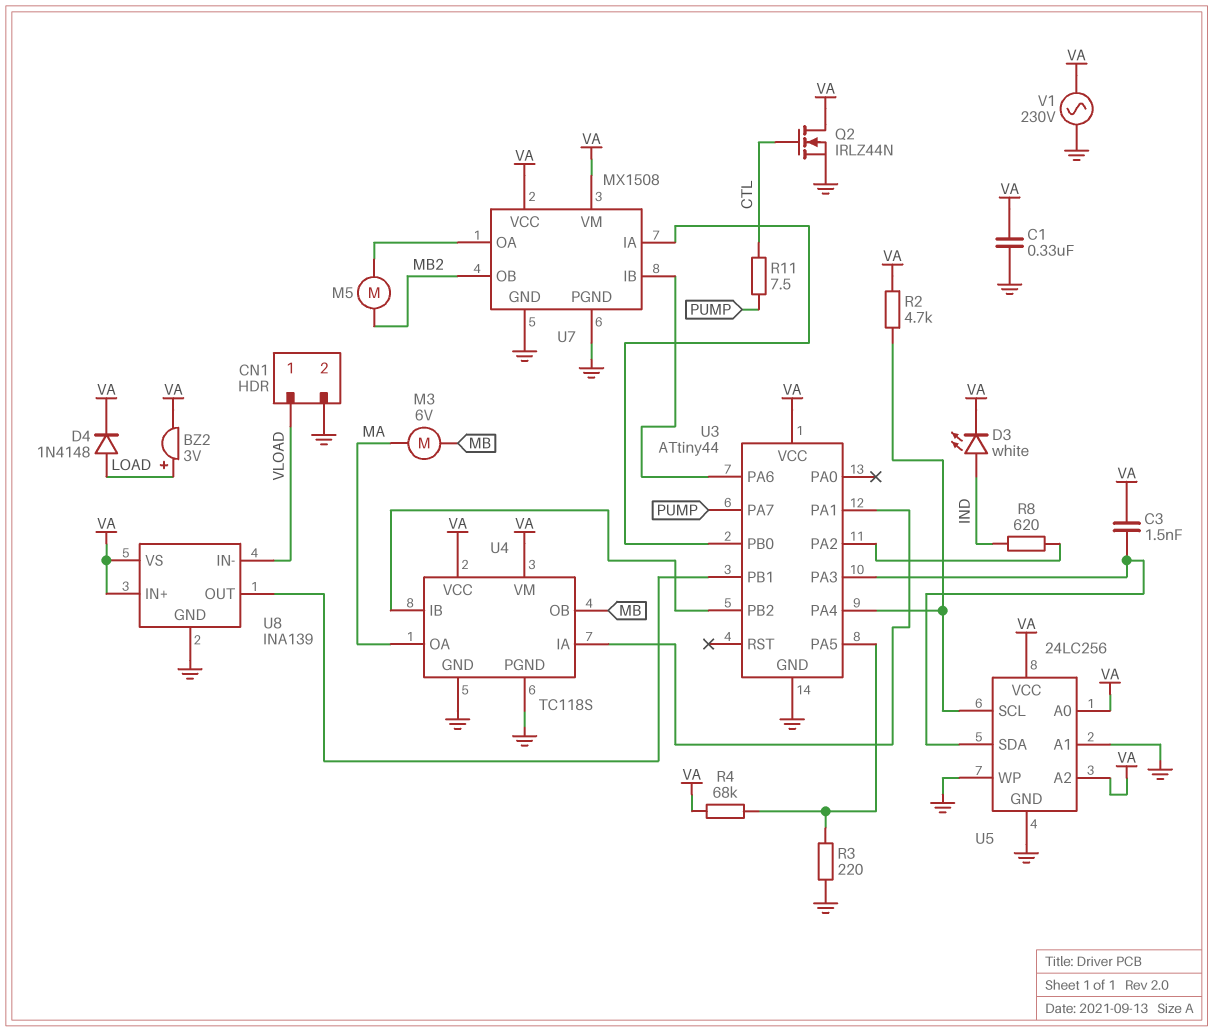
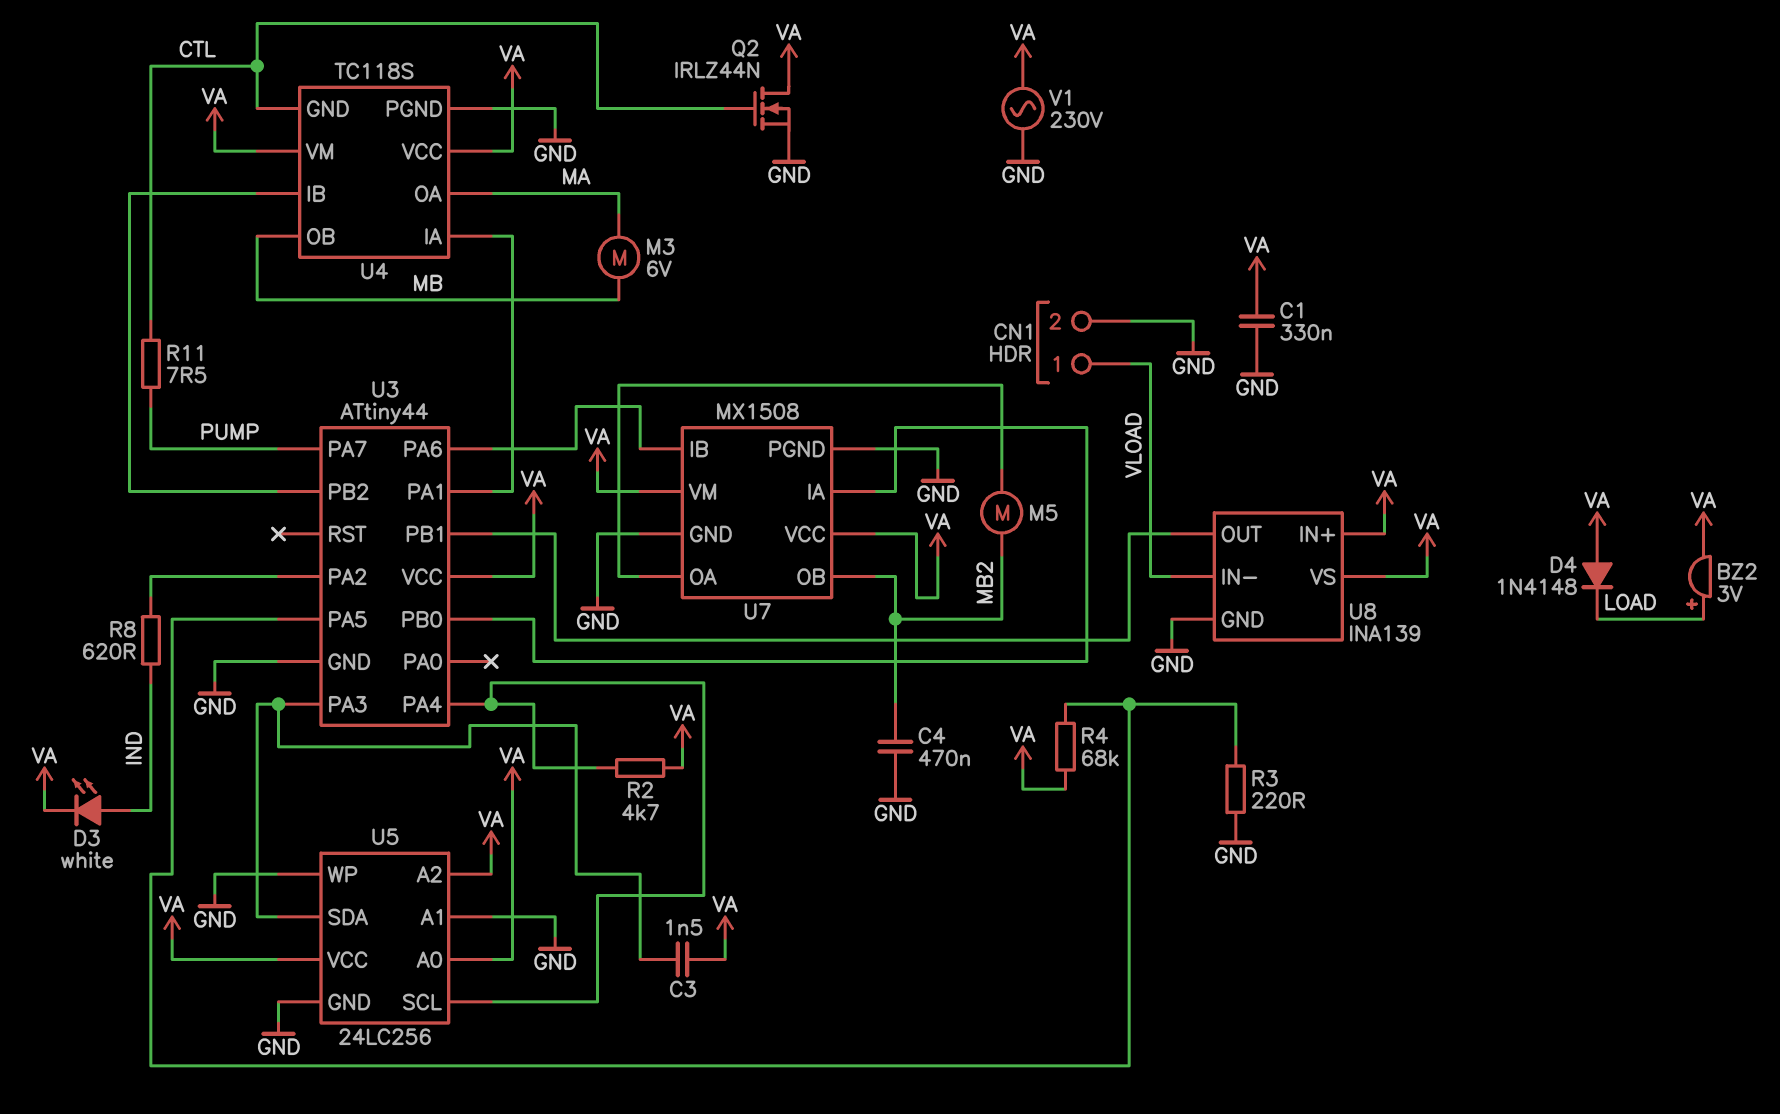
C4: none -> 470nF (GND, MB2)
D4: diode 1N4148 (A LOAD, K VA) -> diode 1N4148 (A VA, K LOAD)
U4 pin GND: GND -> CTL

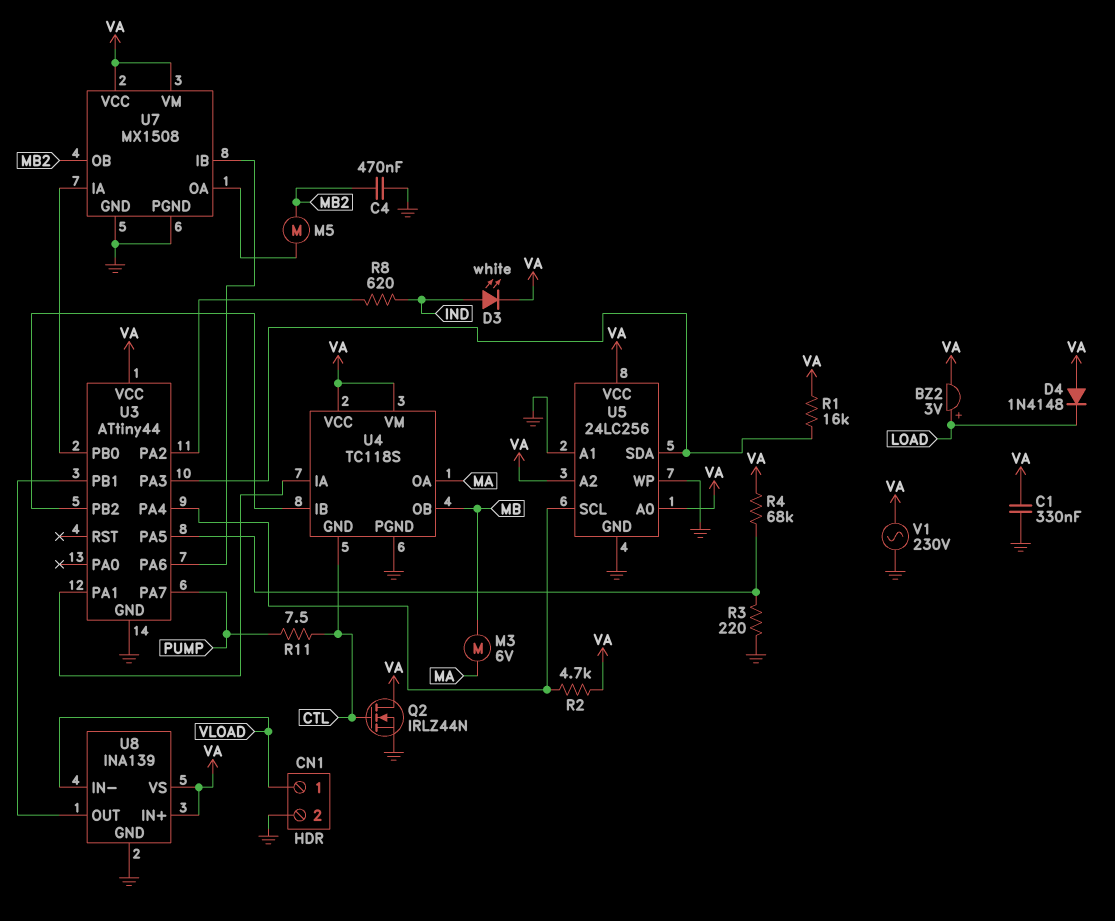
C3: 1.5nF (U3/PA3, VA) -> none
R1: none -> 16k (U3/PA3, VA)

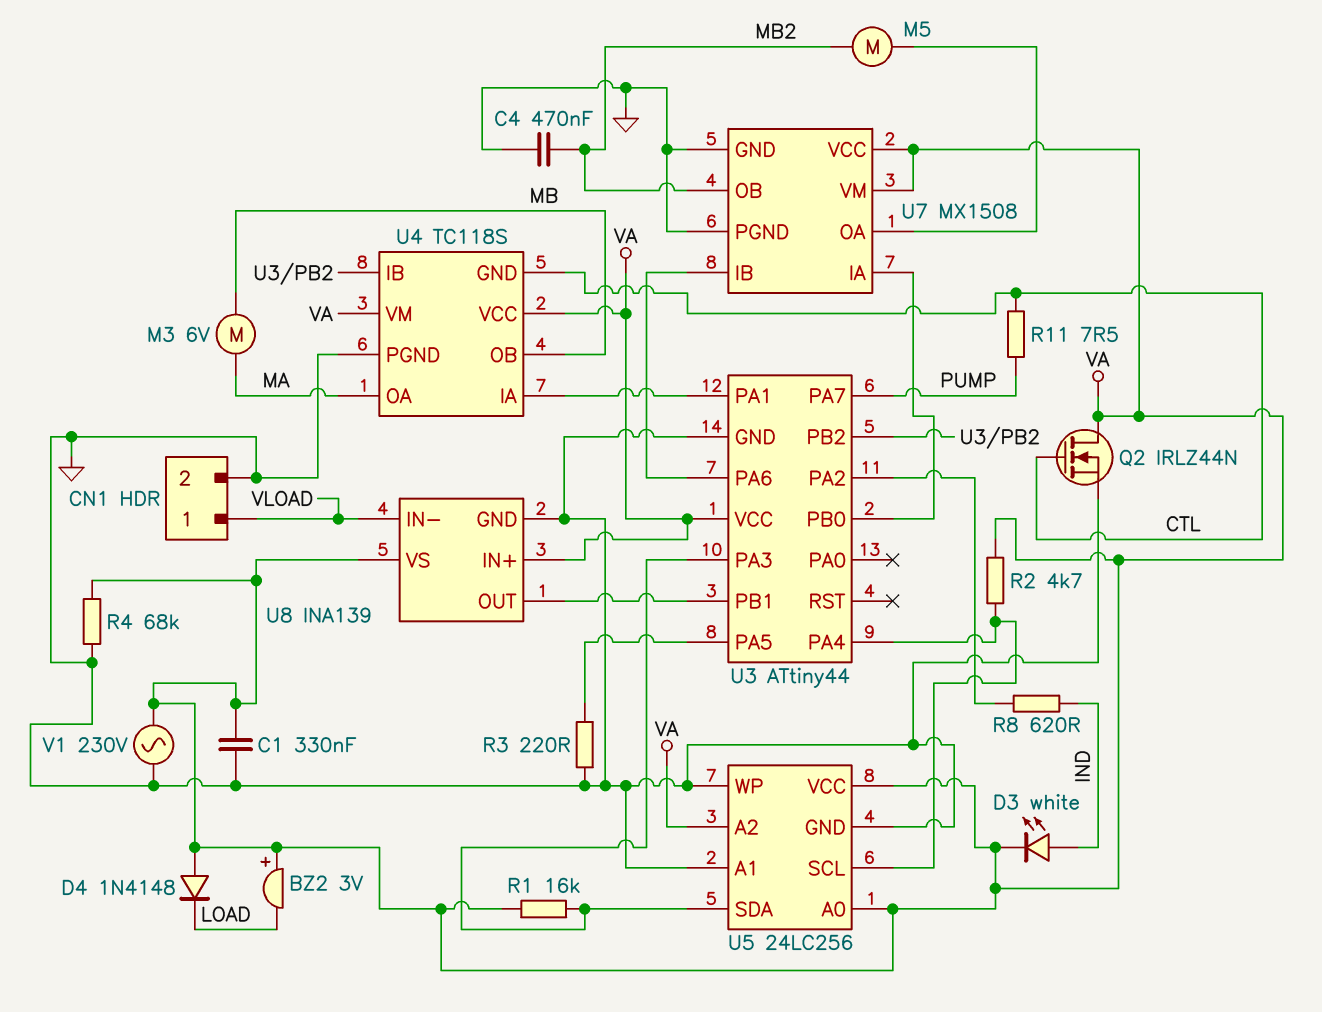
BZ2: buzzer 3V (plus LOAD, minus VA) -> buzzer 3V (plus VA, minus LOAD)
R4: 68k (U3/PA5, VA) -> 68k (GND, VA)

